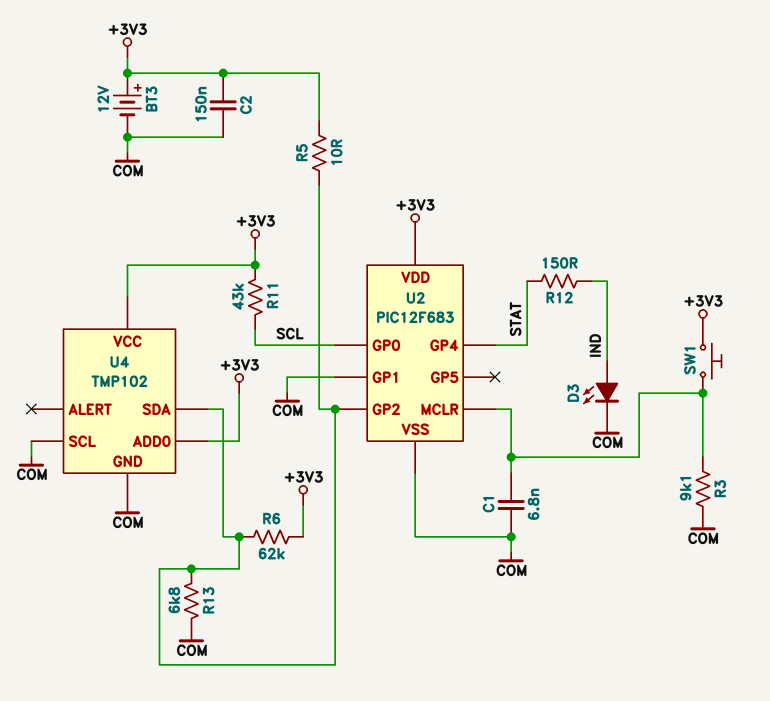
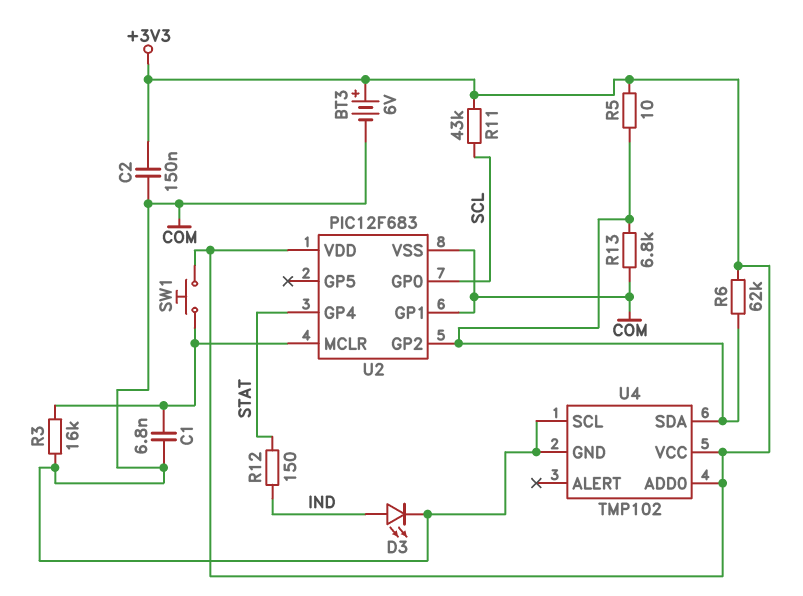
BT3: 12V (plus +3V3, minus COM) -> 6V (plus +3V3, minus COM)
R3: 9.1k (COM, U2/MCLR) -> 16k (COM, U2/MCLR)

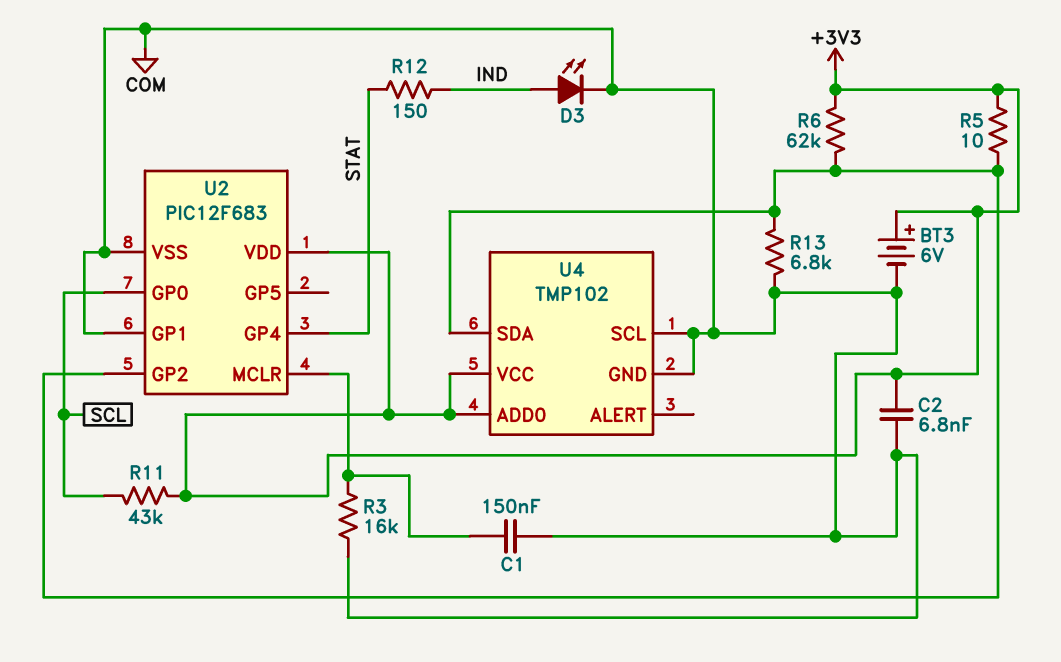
C1: 6.8nF (COM, U2/MCLR) -> 150nF (COM, U2/MCLR)
C2: 150nF (+3V3, COM) -> 6.8nF (+3V3, COM)
SW1: button (+3V3, U2/MCLR) -> none

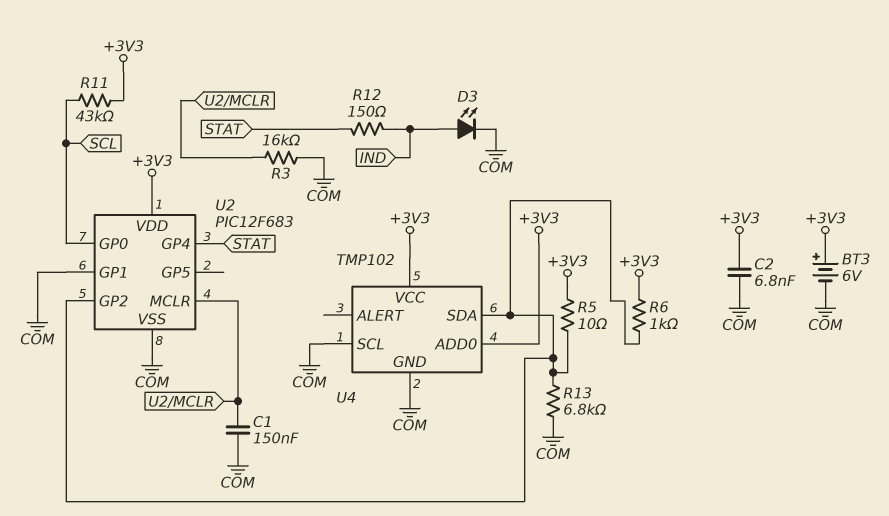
R6: 62k (+3V3, U2/GP2) -> 1k (+3V3, U2/GP2)

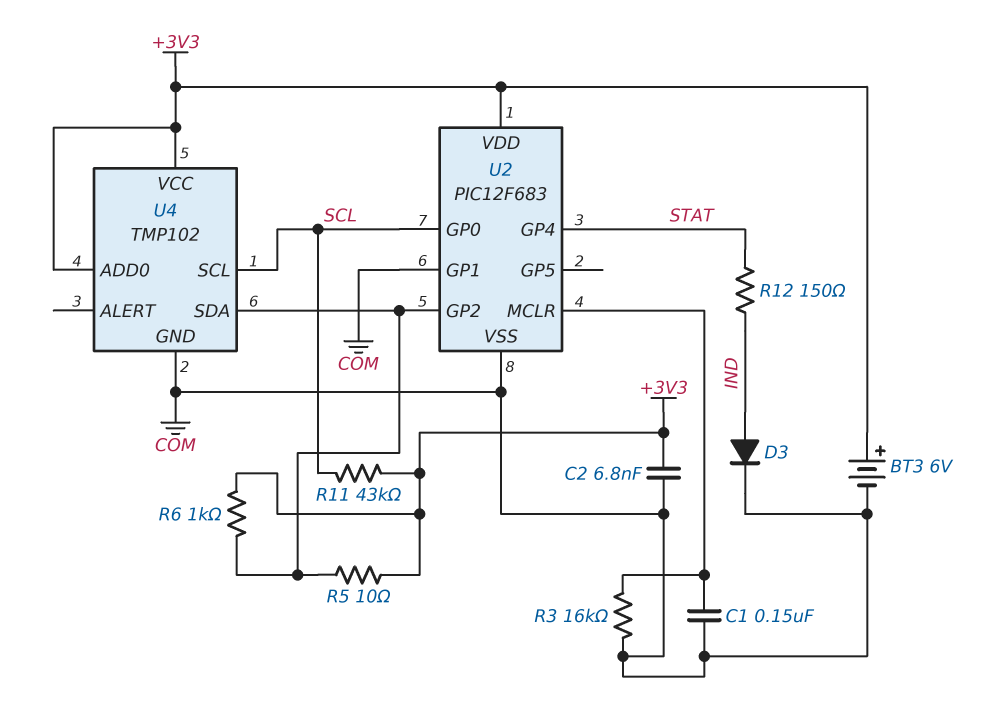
D3: LED (A IND, K COM) -> diode (A IND, K COM)
R13: 6.8k (COM, U2/GP2) -> none
U4 pin SCL: COM -> SCL

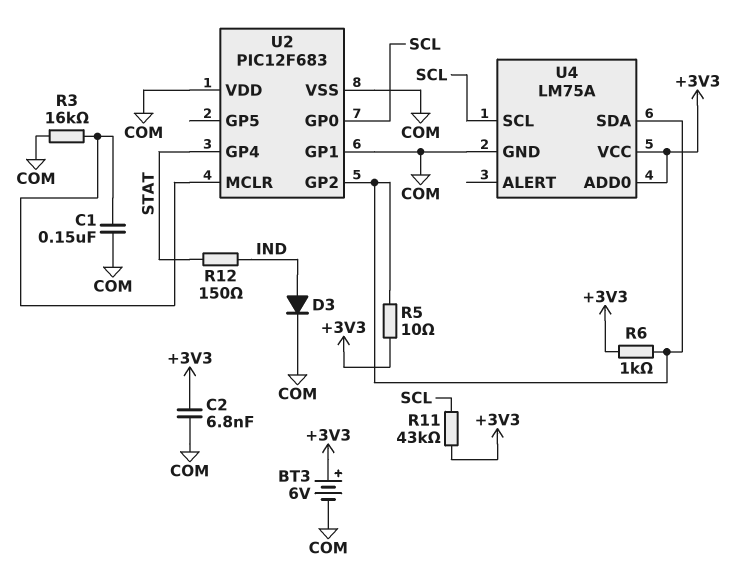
U2 pin VDD: +3V3 -> COM
U4: TMP102 -> LM75A

